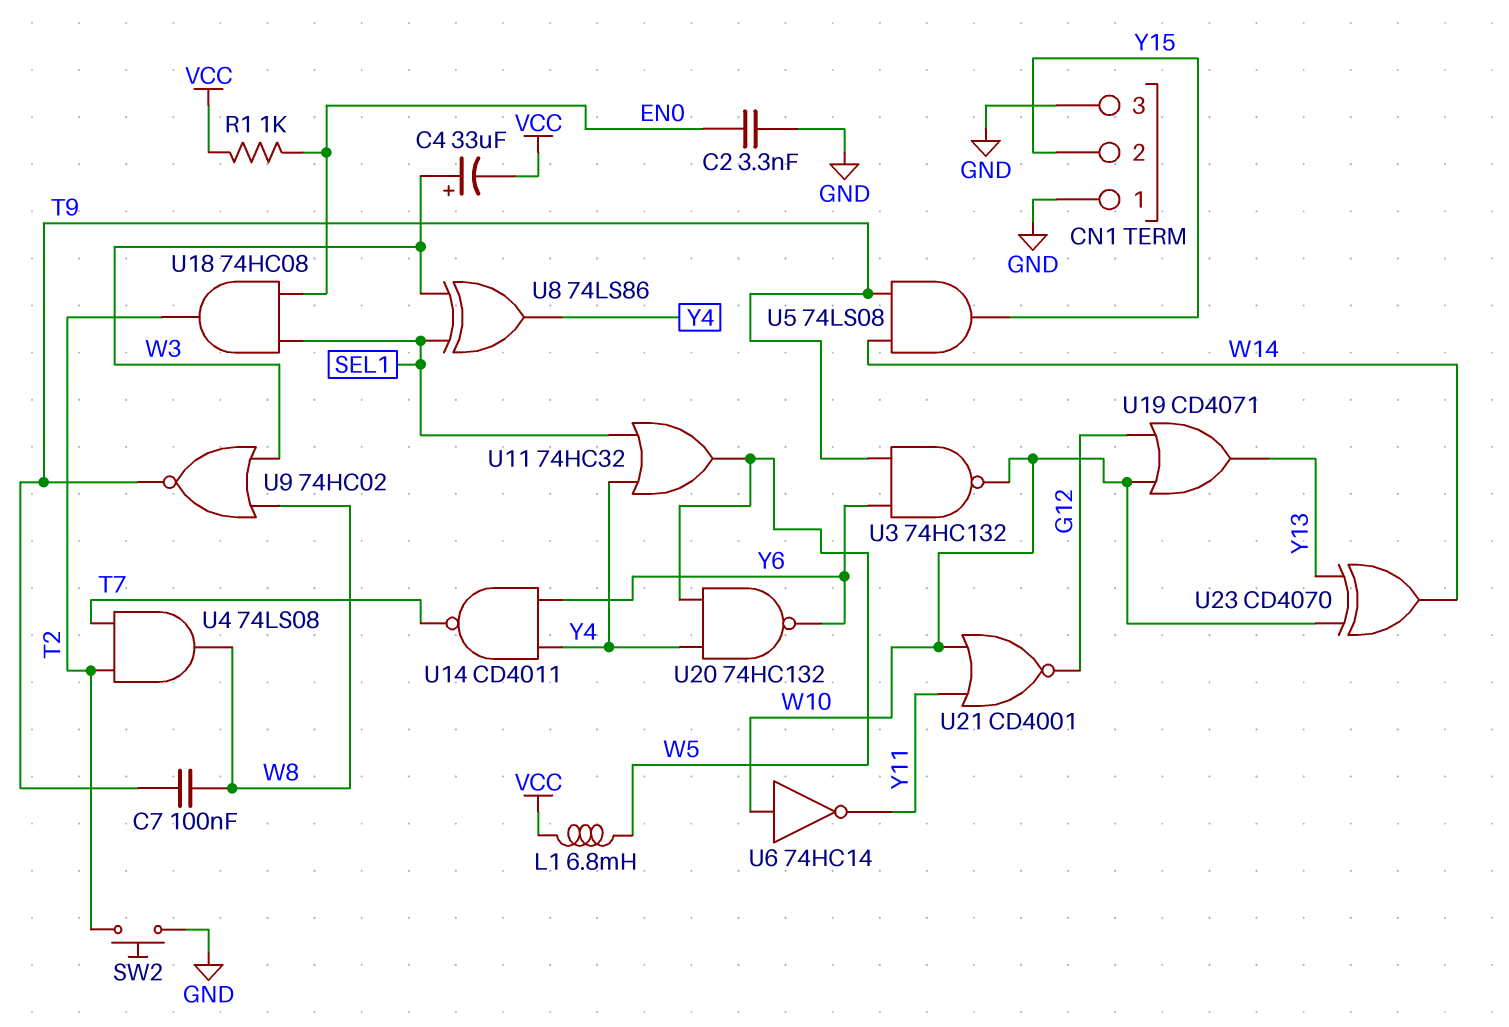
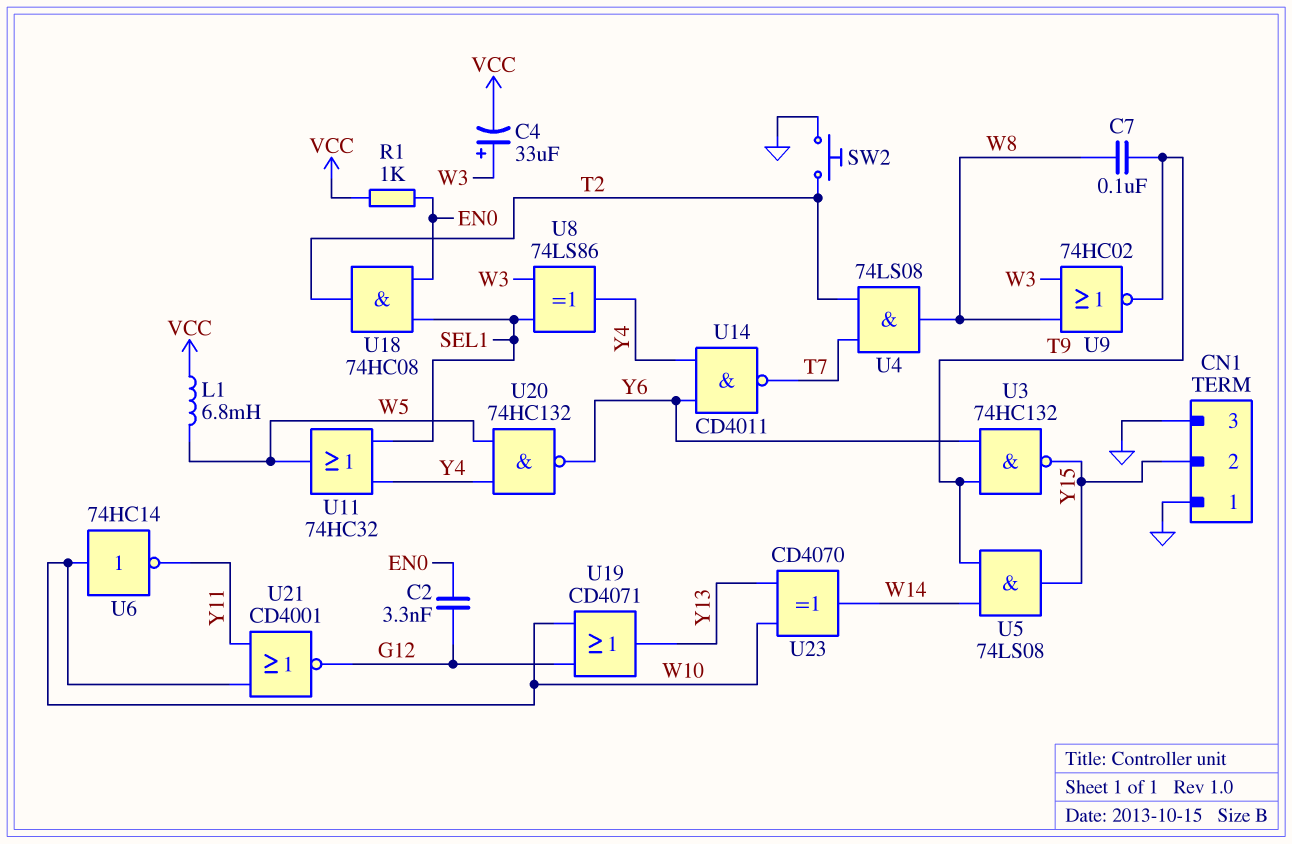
C2: 3.3nF (EN0, GND) -> 3.3nF (EN0, G12)
U3: NAND 74HC132 (in T9, in Y6, out W10) -> NAND 74HC132 (in T9, in Y6, out Y15)

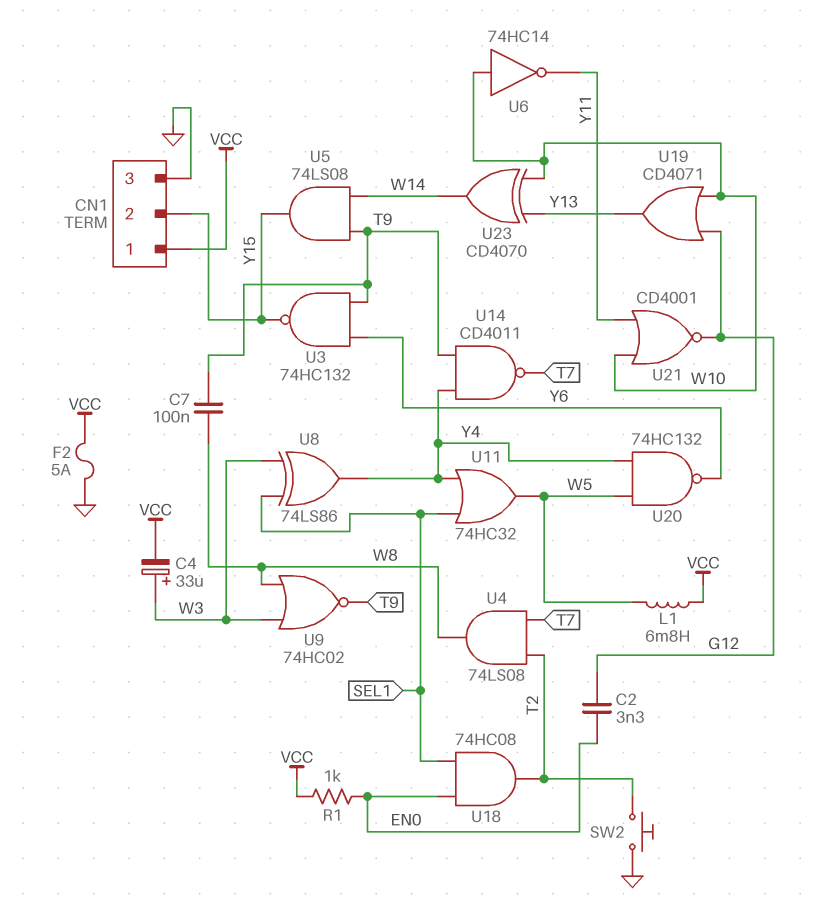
CN1 pin 1: GND -> VCC
F2: none -> 5A (GND, VCC)
U14: NAND CD4011 (in Y4, in Y6, out T7) -> NAND CD4011 (in T9, in Y4, out T7)

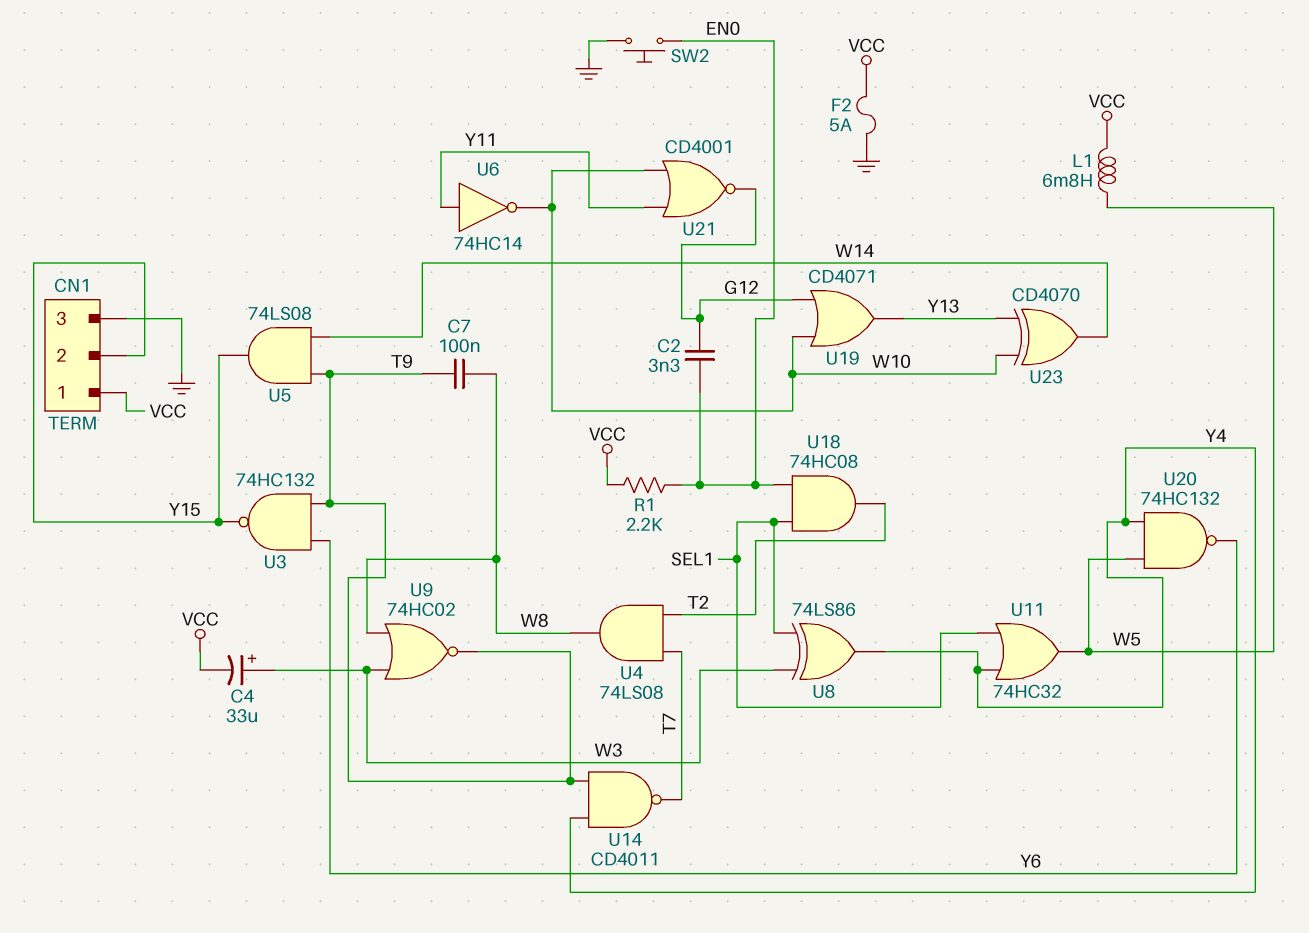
R1: 1k (EN0, VCC) -> 2.2k (EN0, VCC)
SW2: button (GND, T2) -> button (EN0, GND)
U6: NOT 74HC14 (in W10, out Y11) -> NOT 74HC14 (in Y11, out W10)

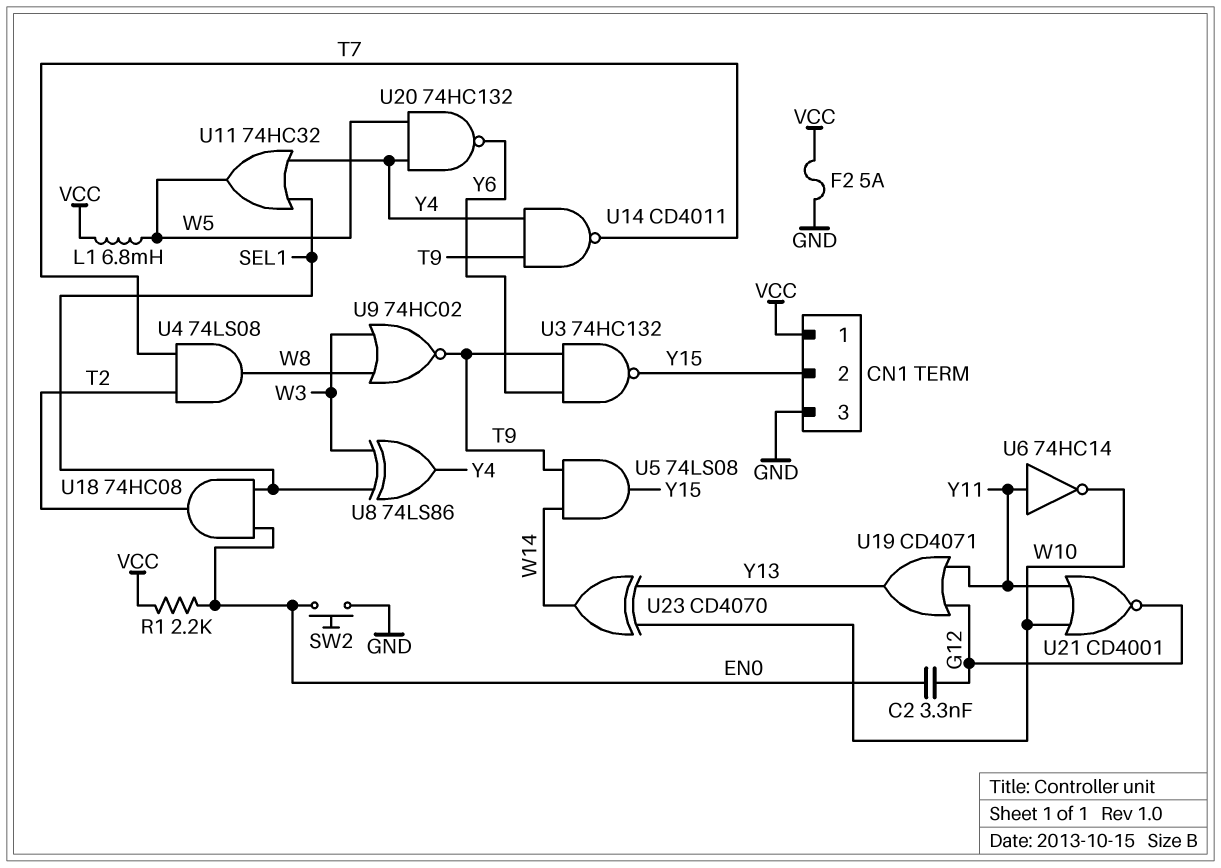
C4: 33uF (plus W3, minus VCC) -> none
C7: 100nF (T9, W8) -> none
U19: OR CD4071 (in G12, in W10, out Y13) -> OR CD4071 (in G12, in Y11, out Y13)

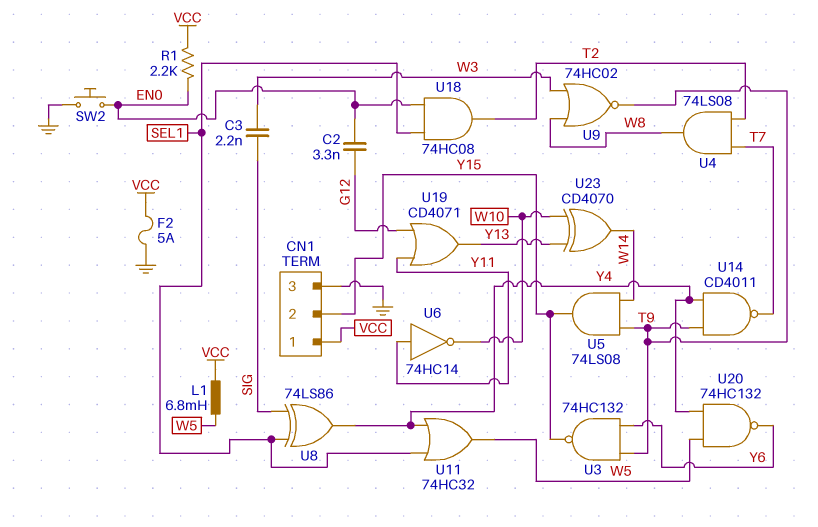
C3: none -> 2.2nF (SIG, W3)
U8: XOR 74LS86 (in SEL1, in W3, out Y4) -> XOR 74LS86 (in SEL1, in SIG, out Y4)
U21: NOR CD4001 (in W10, in Y11, out G12) -> none

